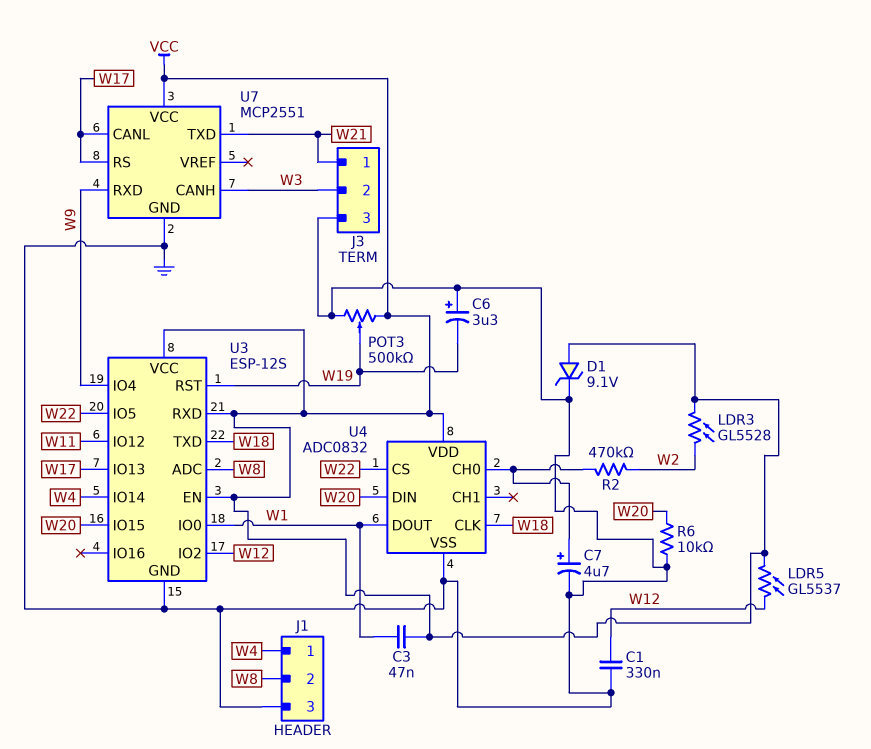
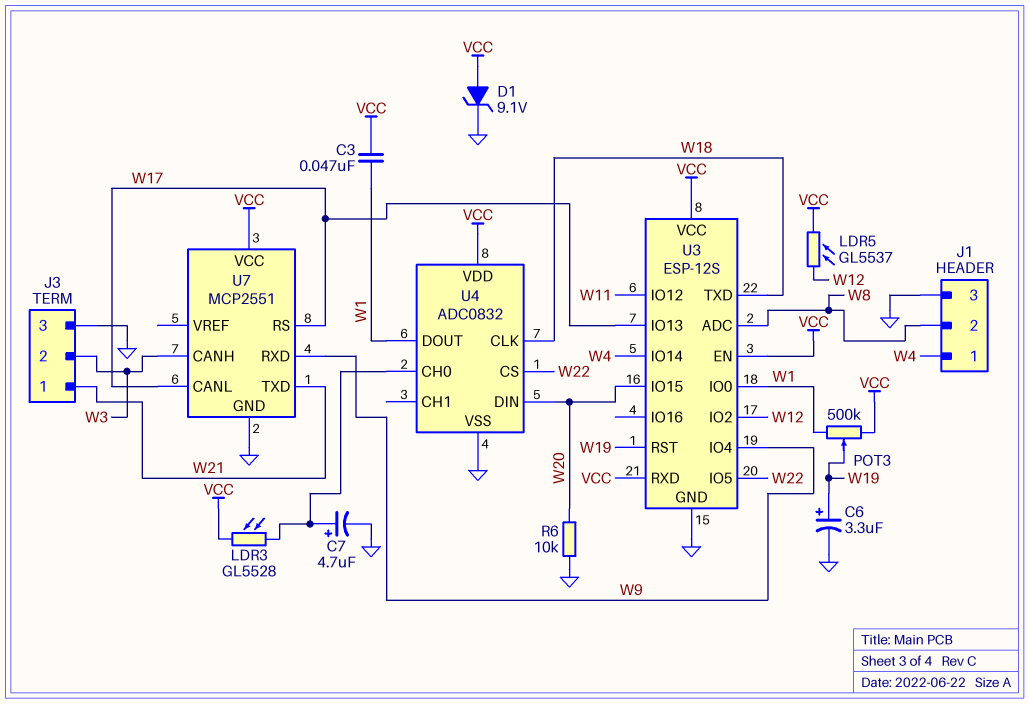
C1: 330nF (GND, W12) -> none
C6: 3.3uF (plus GND, minus W19) -> 3.3uF (plus W19, minus GND)
LDR3: GL5528 (VCC, W2) -> GL5528 (U4/CH0, VCC)
POT3: 500k (GND, VCC, wiper W19) -> 500k (VCC, W1, wiper W19)
R2: 470k (U4/CH0, W2) -> none

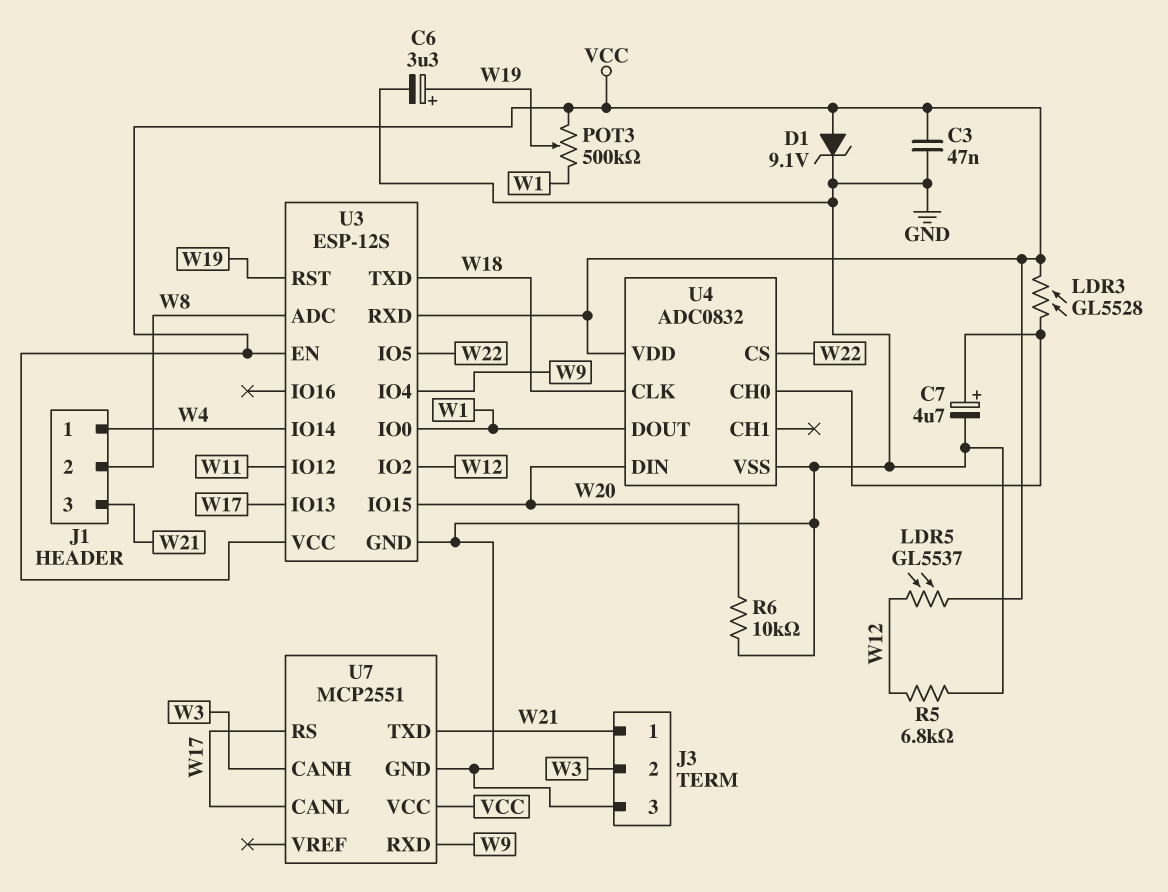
C3: 47nF (VCC, W1) -> 47nF (GND, VCC)
J1 pin 3: GND -> W21
R5: none -> 6.8k (GND, W12)

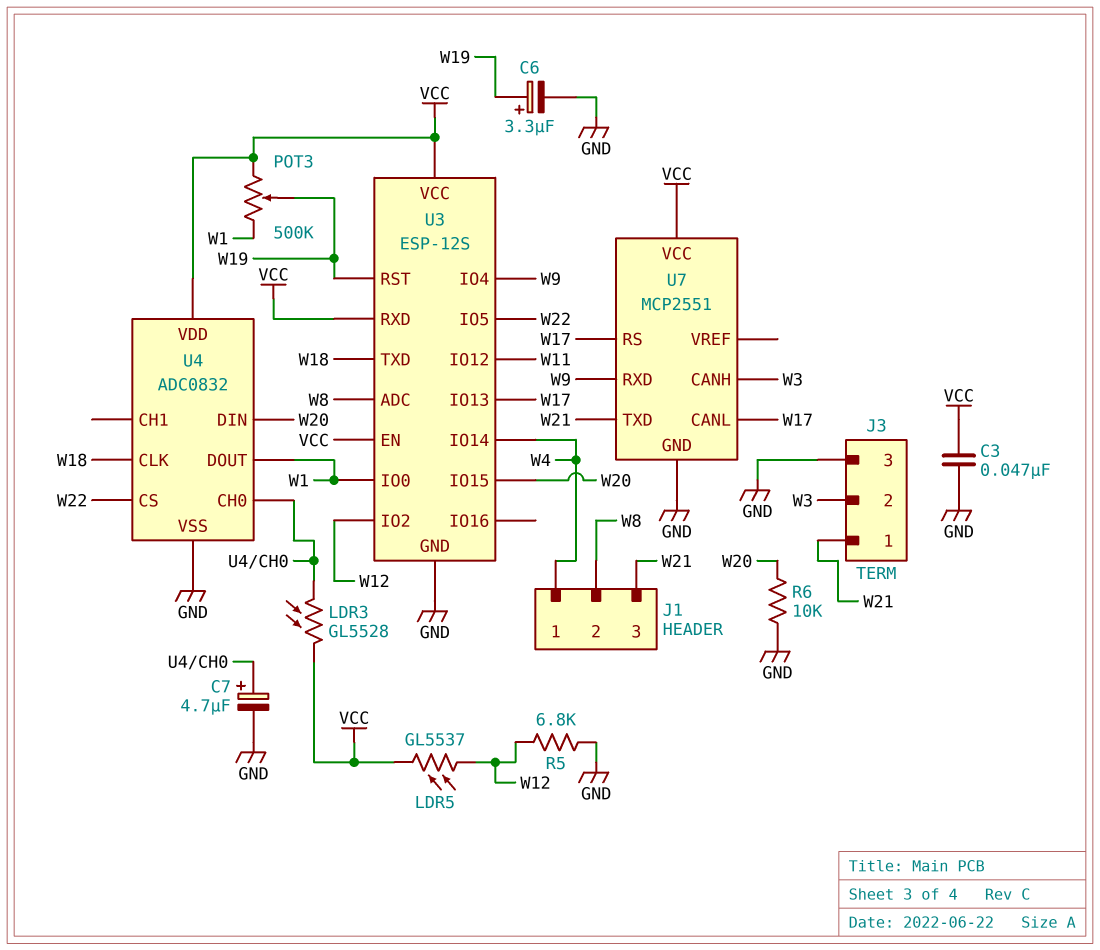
D1: zener 9.1V (A VCC, K GND) -> none

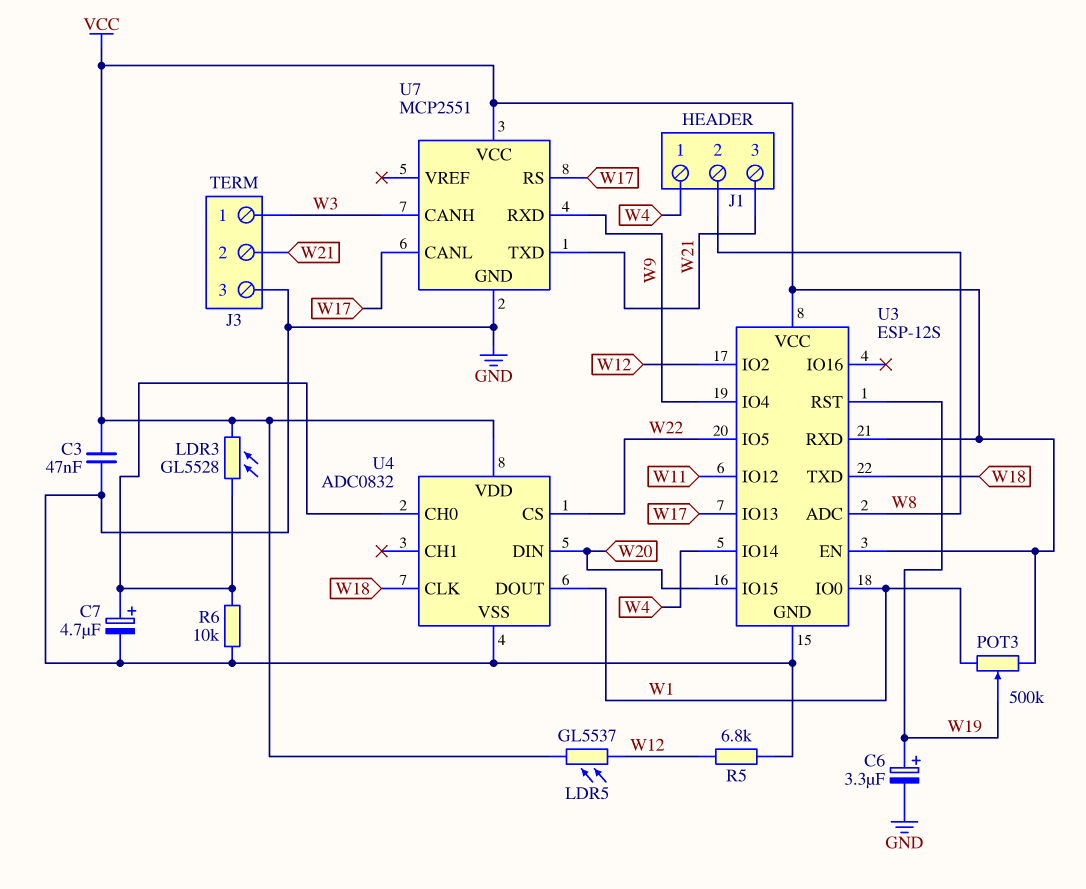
J3 pin 1: W21 -> W3
J3 pin 2: W3 -> W21
R6: 10k (GND, W20) -> 10k (GND, U4/CH0)

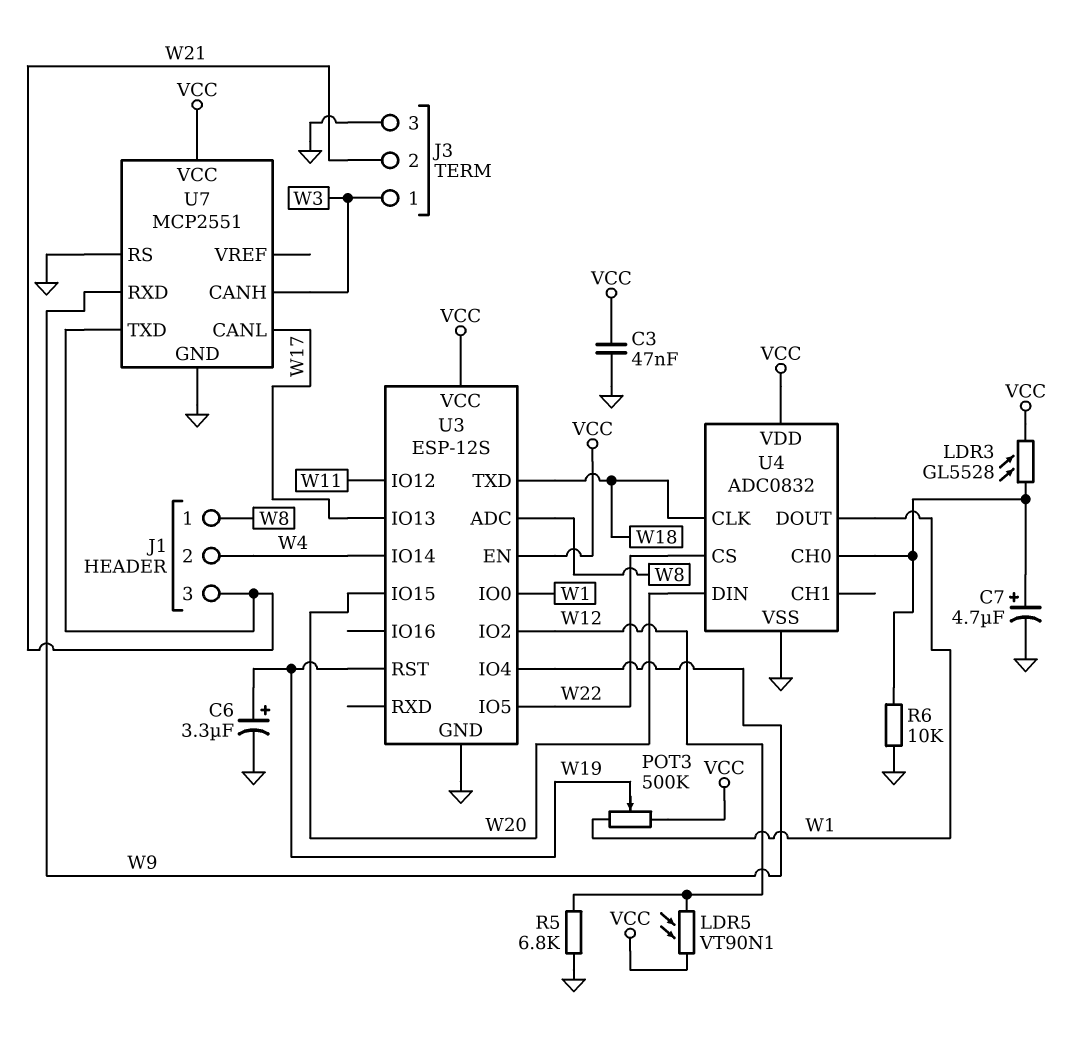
J1 pin 1: W4 -> W8
J1 pin 2: W8 -> W4
LDR5: GL5537 (VCC, W12) -> VT90N1 (VCC, W12)
U3 pin RXD: VCC -> none
U7 pin RS: W17 -> GND

